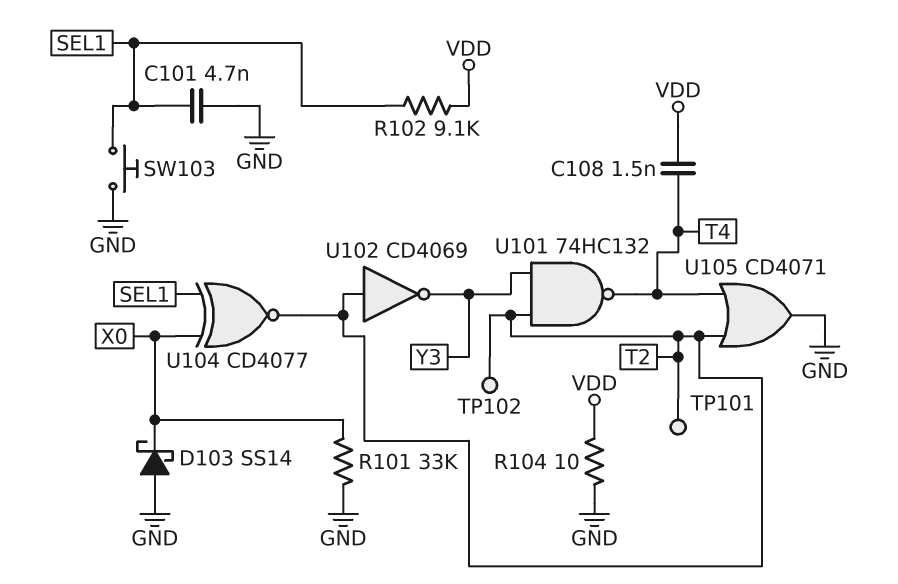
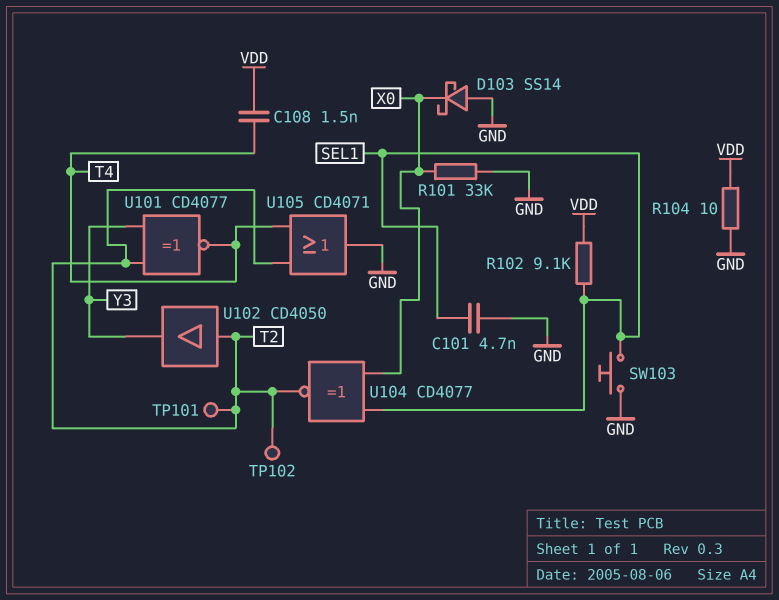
U101: NAND 74HC132 (in T2, in Y3, out T4) -> XNOR CD4077 (in T2, in Y3, out T4)
U102: NOT CD4069 (in T2, out Y3) -> buffer CD4050 (in T2, out Y3)

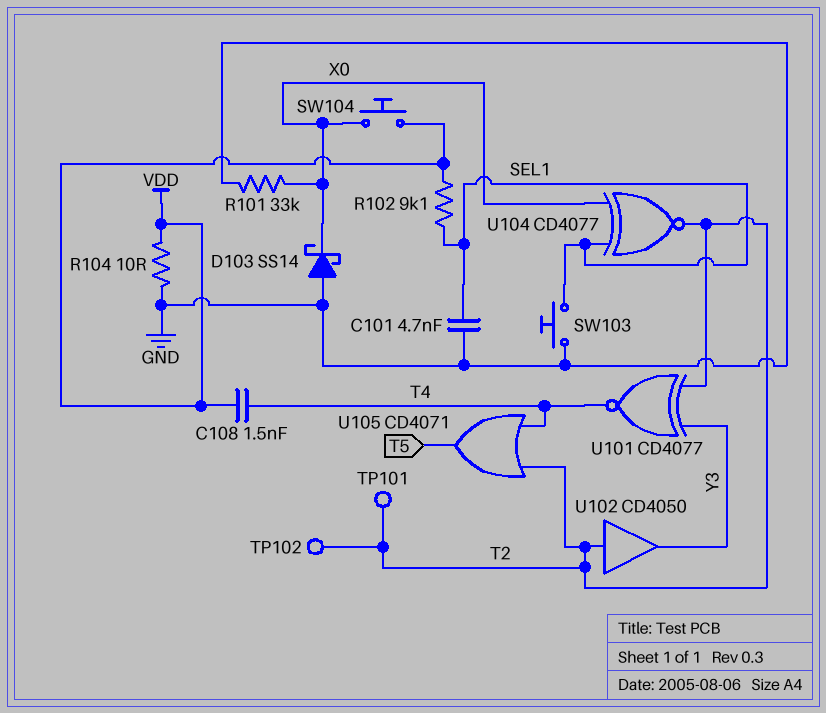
SW104: none -> button (VDD, X0)
U105: OR CD4071 (in T2, in T4, out GND) -> OR CD4071 (in T2, in T4, out T5)

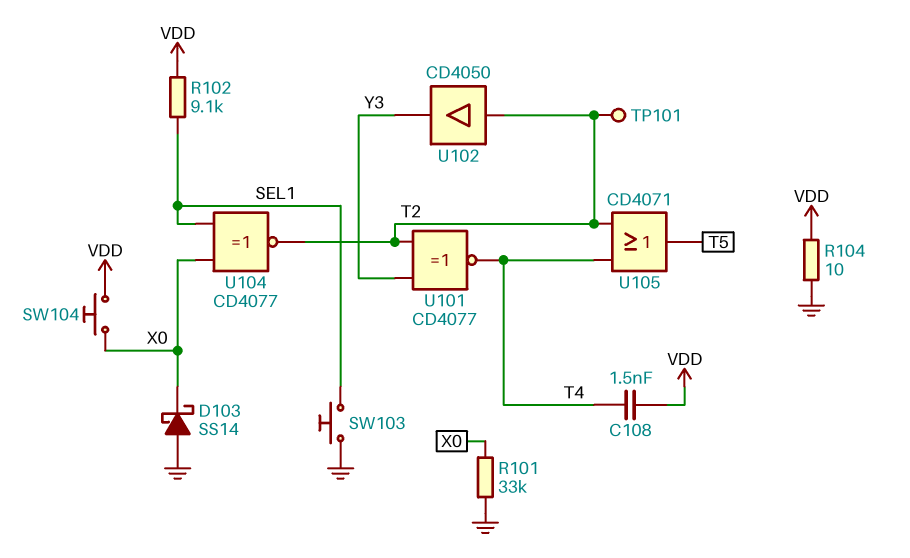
C101: 4.7nF (GND, SEL1) -> none
TP102: test point (T2) -> none

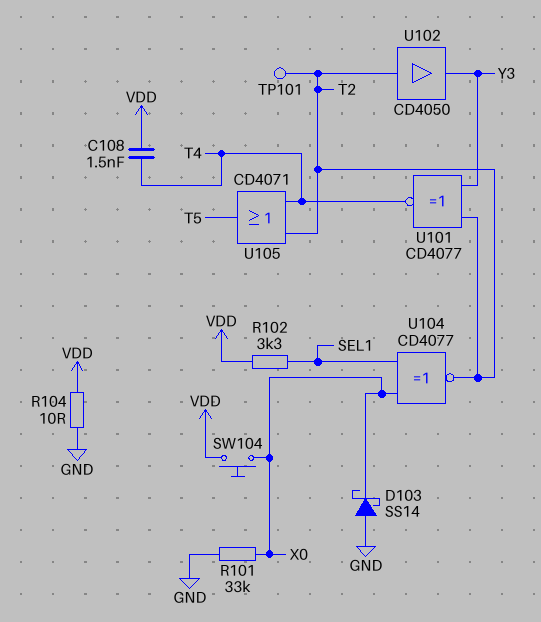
R102: 9.1k (SEL1, VDD) -> 3.3k (SEL1, VDD)
SW103: button (GND, SEL1) -> none

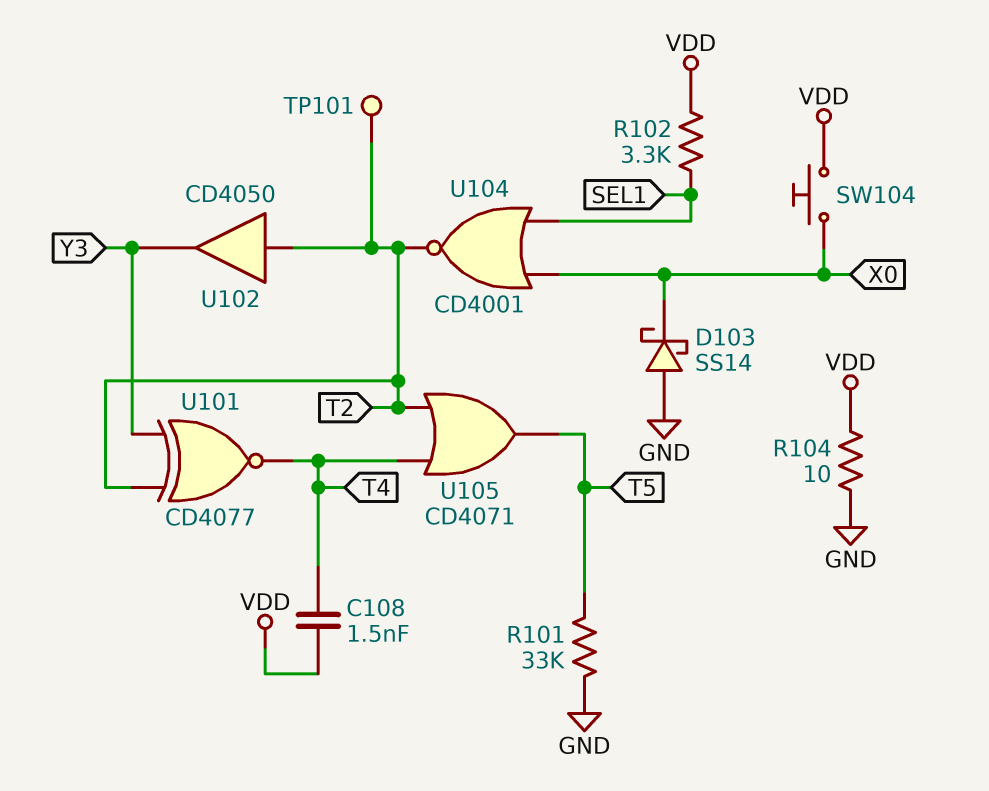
R101: 33k (GND, X0) -> 33k (GND, T5)
U104: XNOR CD4077 (in SEL1, in X0, out T2) -> NOR CD4001 (in SEL1, in X0, out T2)

